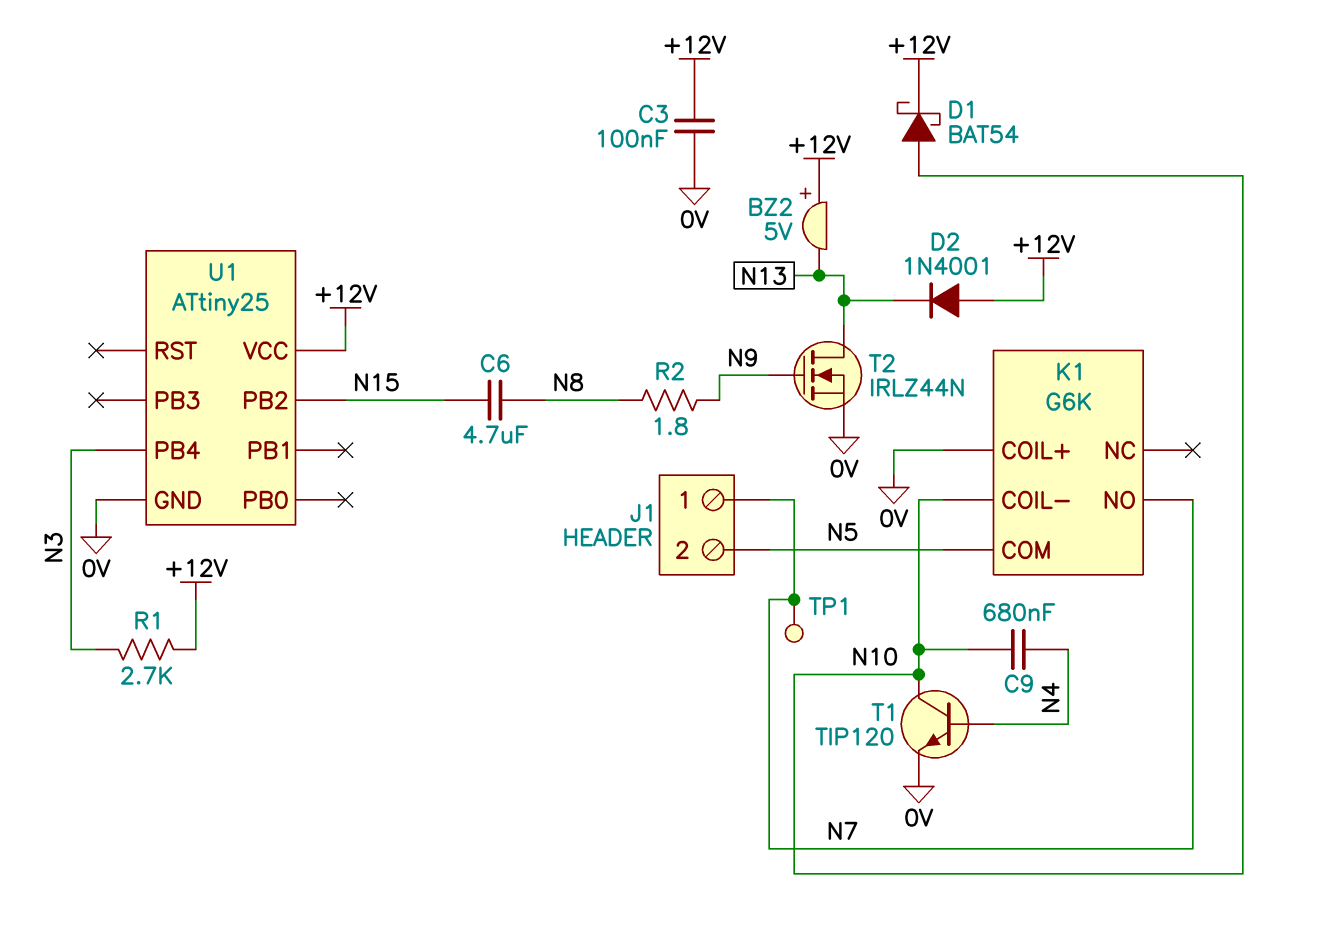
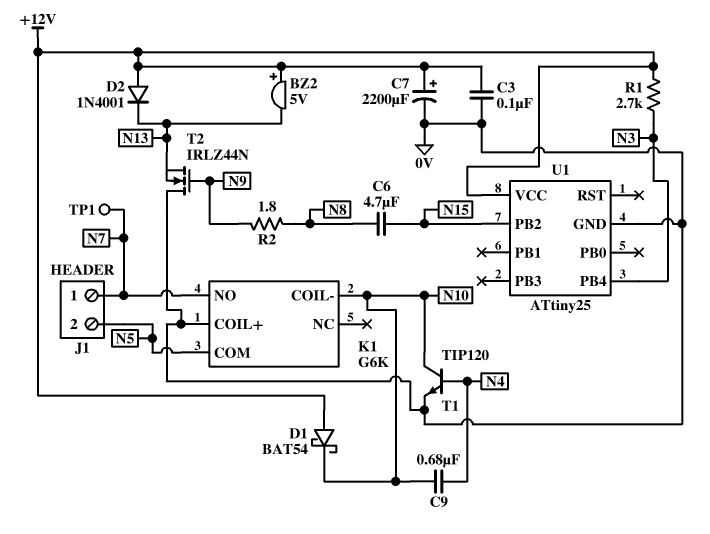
C7: none -> 2200uF (plus +12V, minus 0V)
D1: schottky BAT54 (A N10, K +12V) -> schottky BAT54 (A +12V, K N10)
T2: NMOS IRLZ44N (G N9, D N13, S 0V) -> NMOS IRLZ44N (G N9, D 0V, S N13)

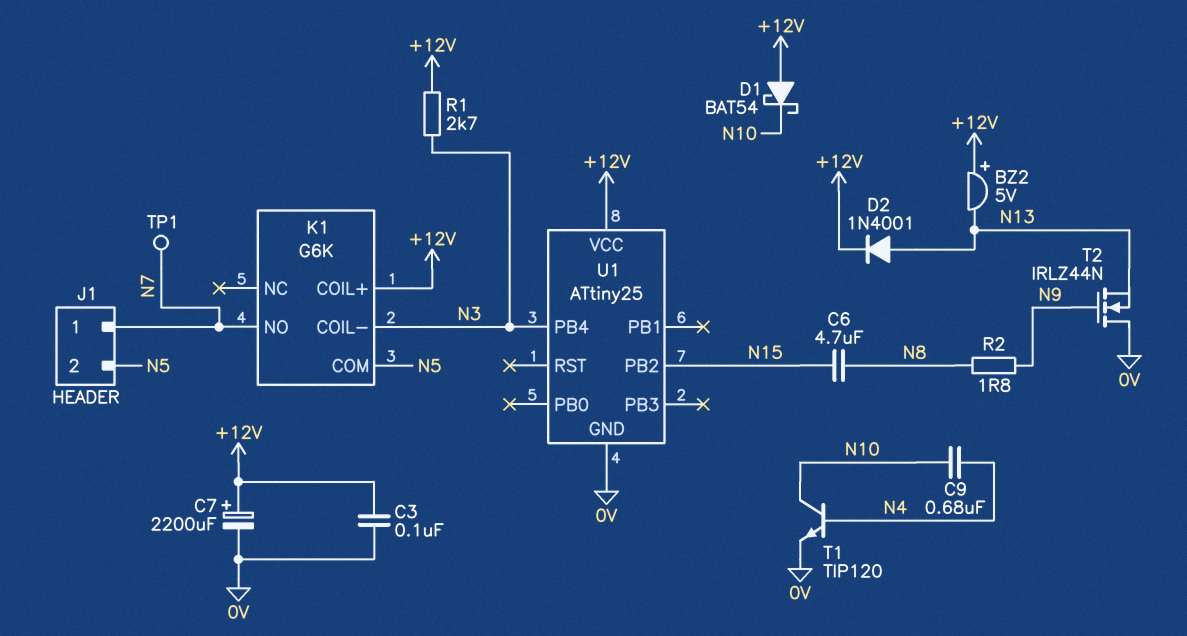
D2: diode 1N4001 (A +12V, K N13) -> diode 1N4001 (A N13, K +12V)
K1 pin COIL+: 0V -> +12V
K1 pin COIL-: N10 -> N3

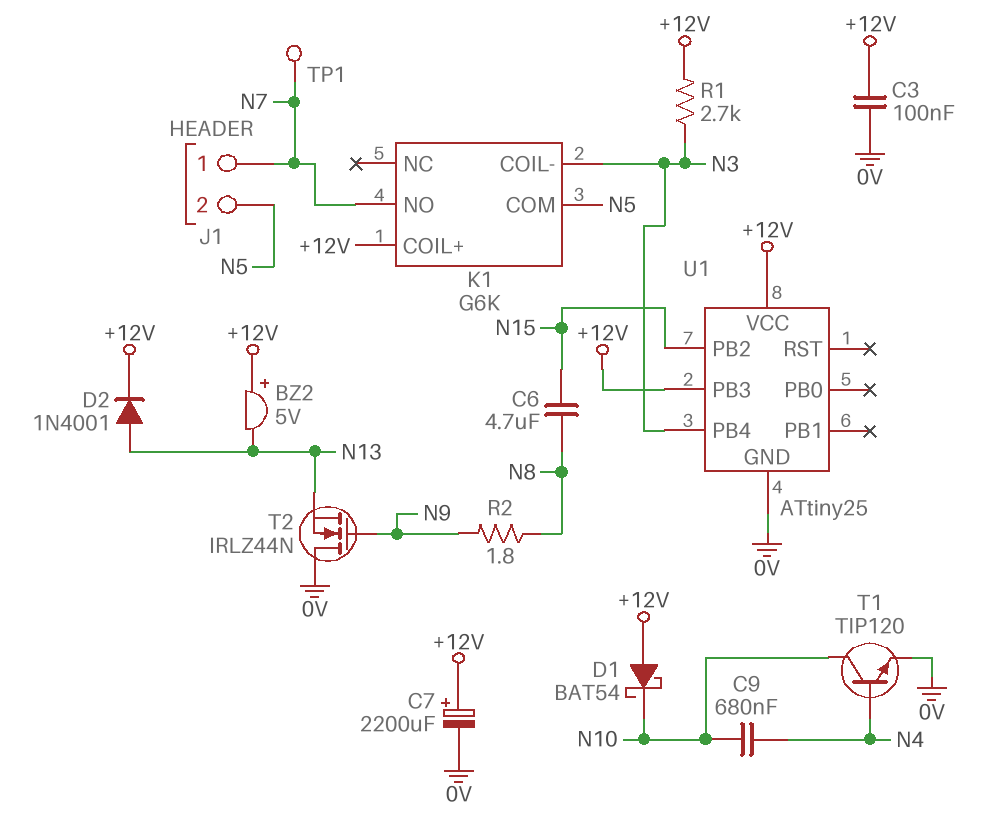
U1 pin PB3: none -> +12V

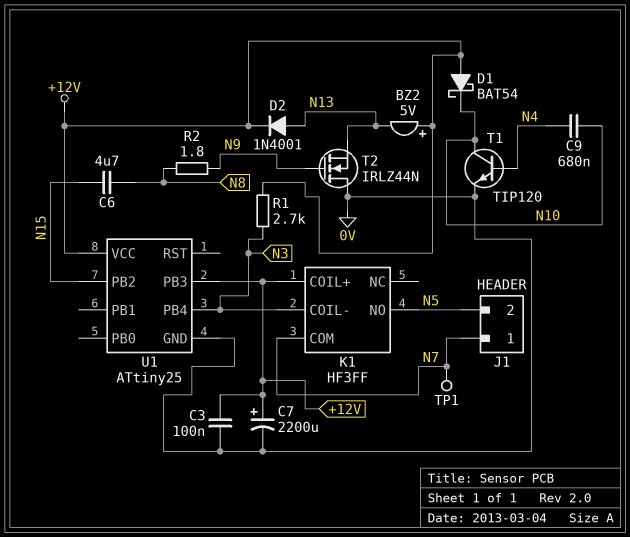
K1: G6K -> HF3FF
K1 pin COM: N5 -> N7
K1 pin NO: N7 -> N5

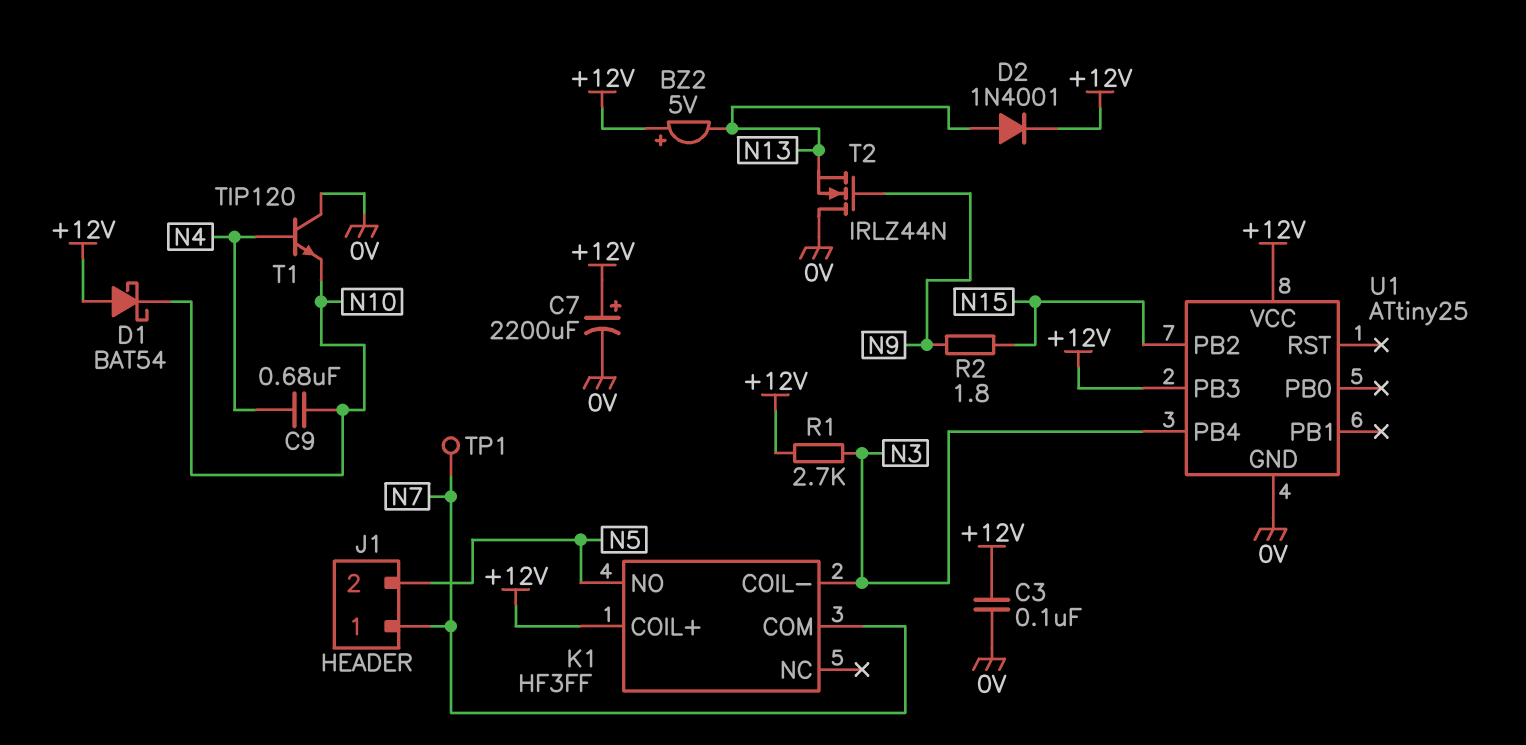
C6: 4.7uF (N8, N15) -> none
R2: 1.8 (N8, N9) -> 1.8 (N9, N15)
T1: NPN TIP120 (B N4, C N10, E 0V) -> NPN TIP120 (B N4, C 0V, E N10)

